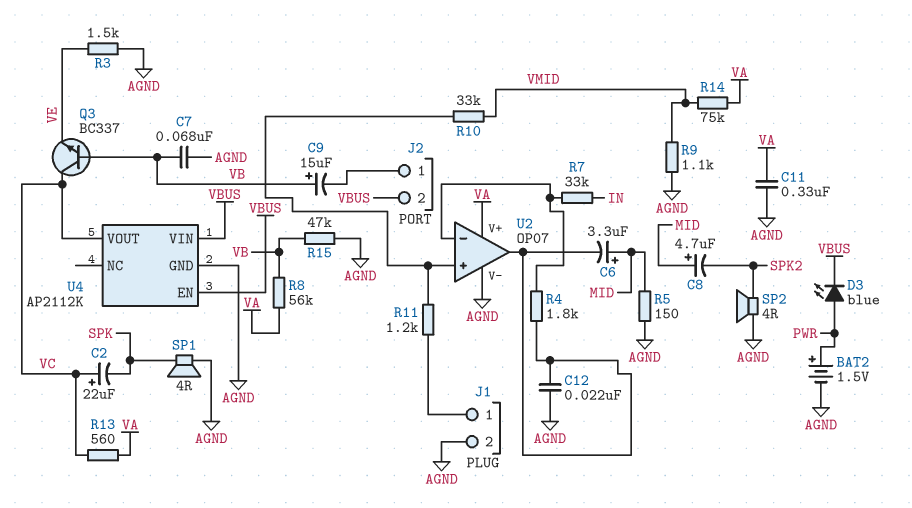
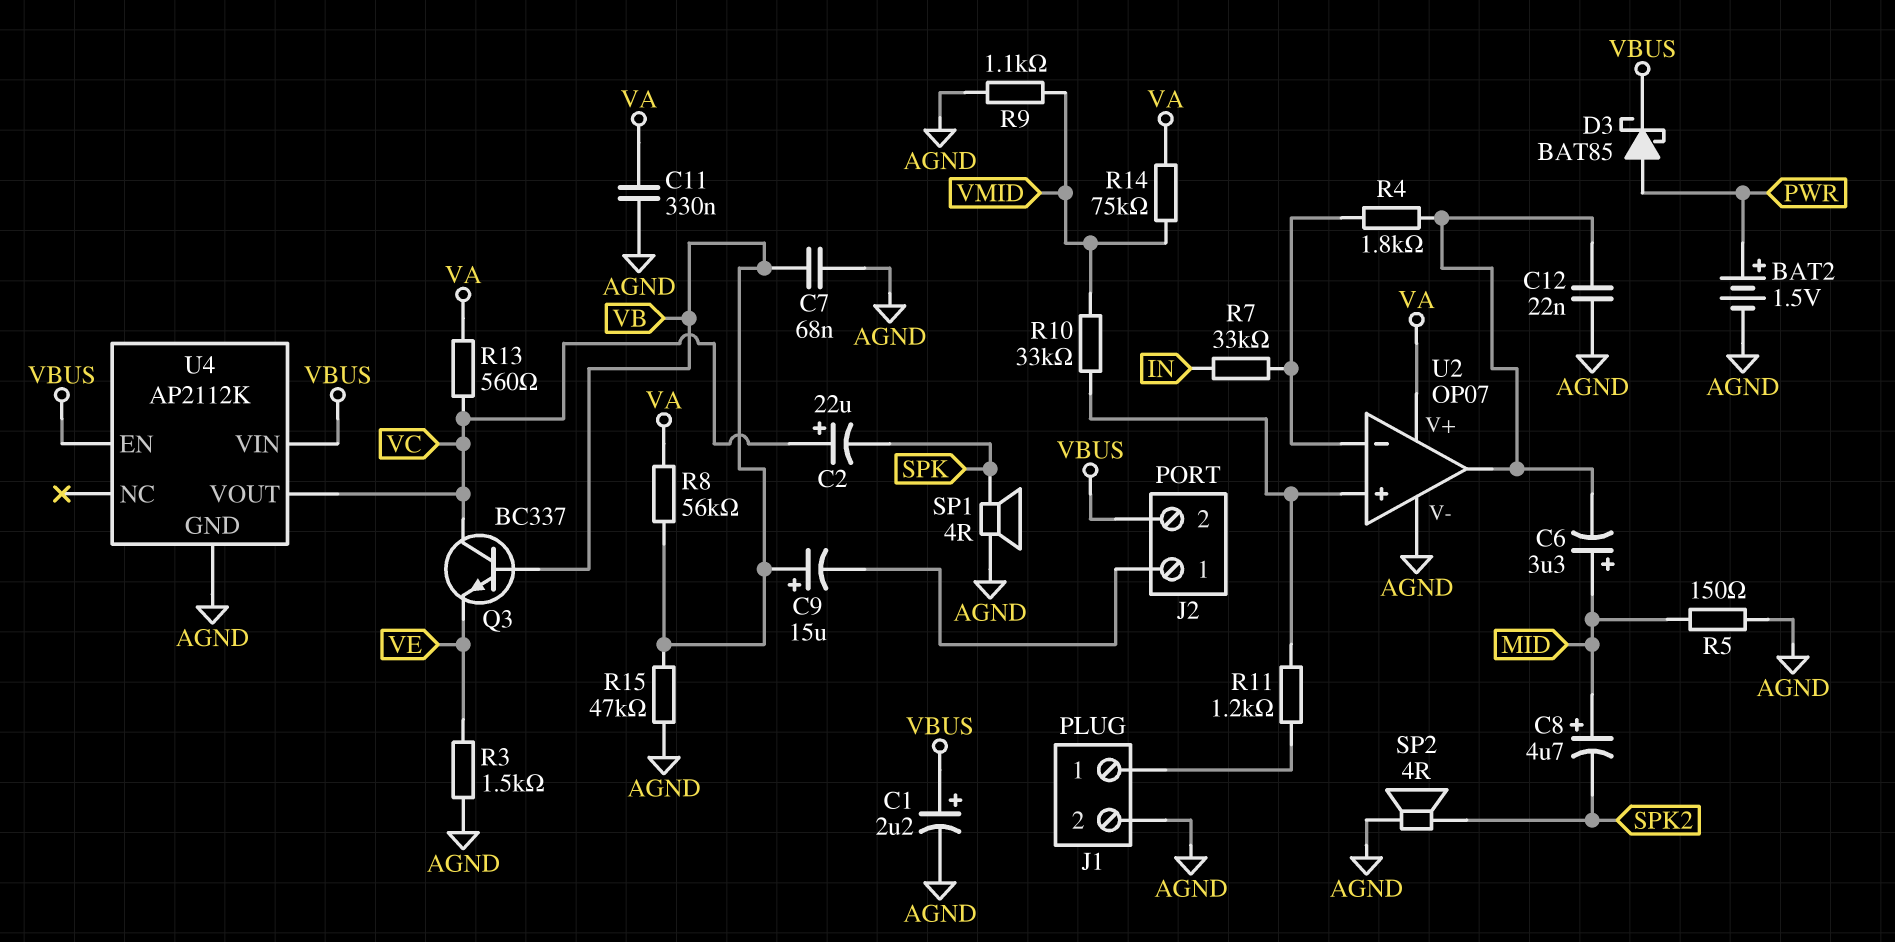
C1: none -> 2.2uF (plus VBUS, minus AGND)
D3: LED blue (A PWR, K VBUS) -> schottky BAT85 (A PWR, K VBUS)

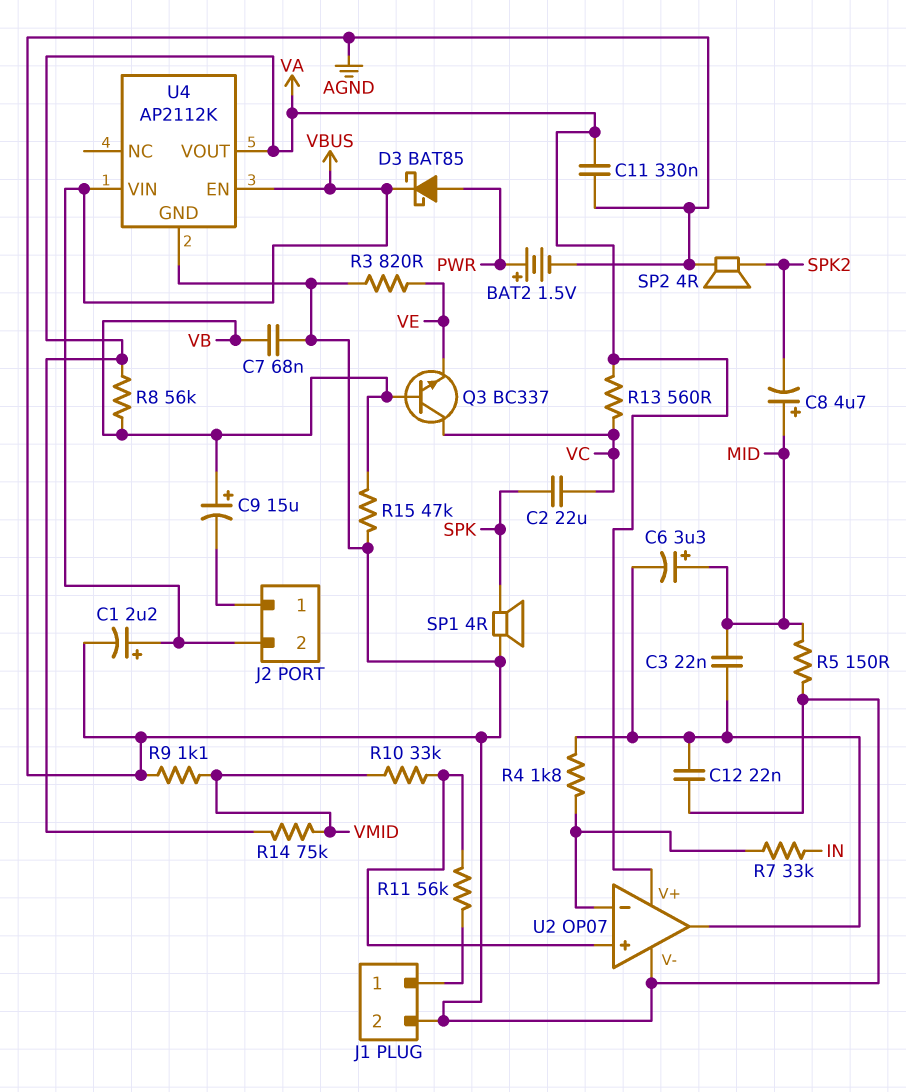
C2: 22uF (plus VC, minus SPK) -> 22uF (SPK, VC)
C3: none -> 22nF (MID, U2/out)
R3: 1.5k (AGND, VE) -> 820 (AGND, VE)
R11: 1.2k (J1/1, U2/in+) -> 56k (J1/1, U2/in+)
U4 pin VOUT: VC -> VA

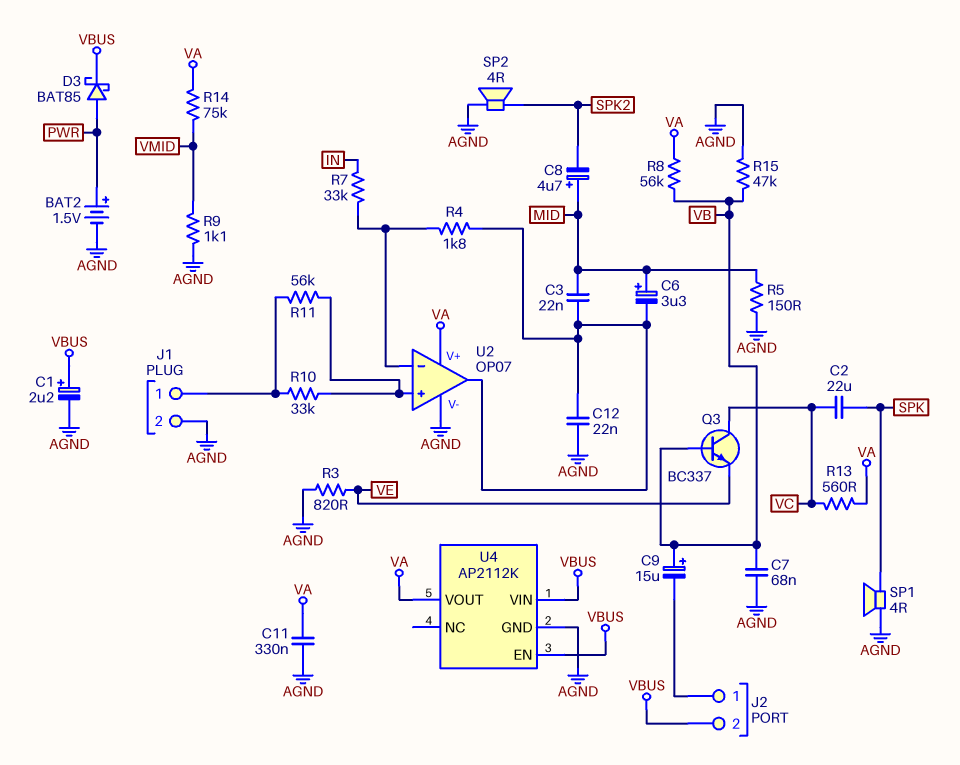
R10: 33k (U2/in+, VMID) -> 33k (J1/1, U2/in+)

